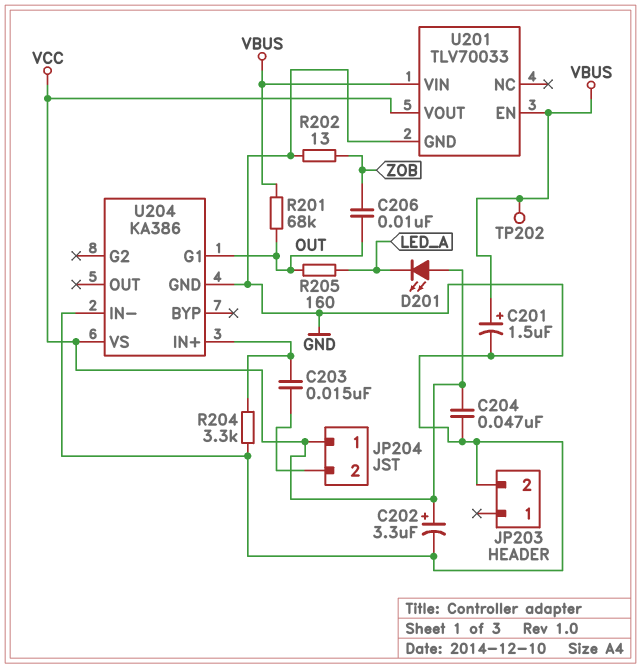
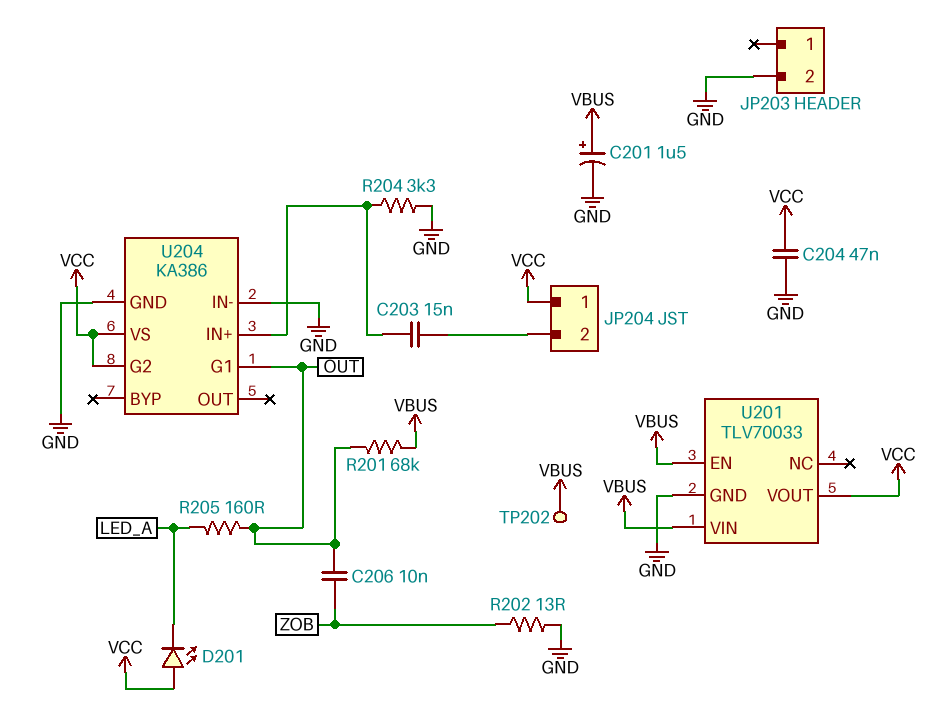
C202: 3.3uF (plus VCC, minus GND) -> none
U204 pin G2: none -> VCC

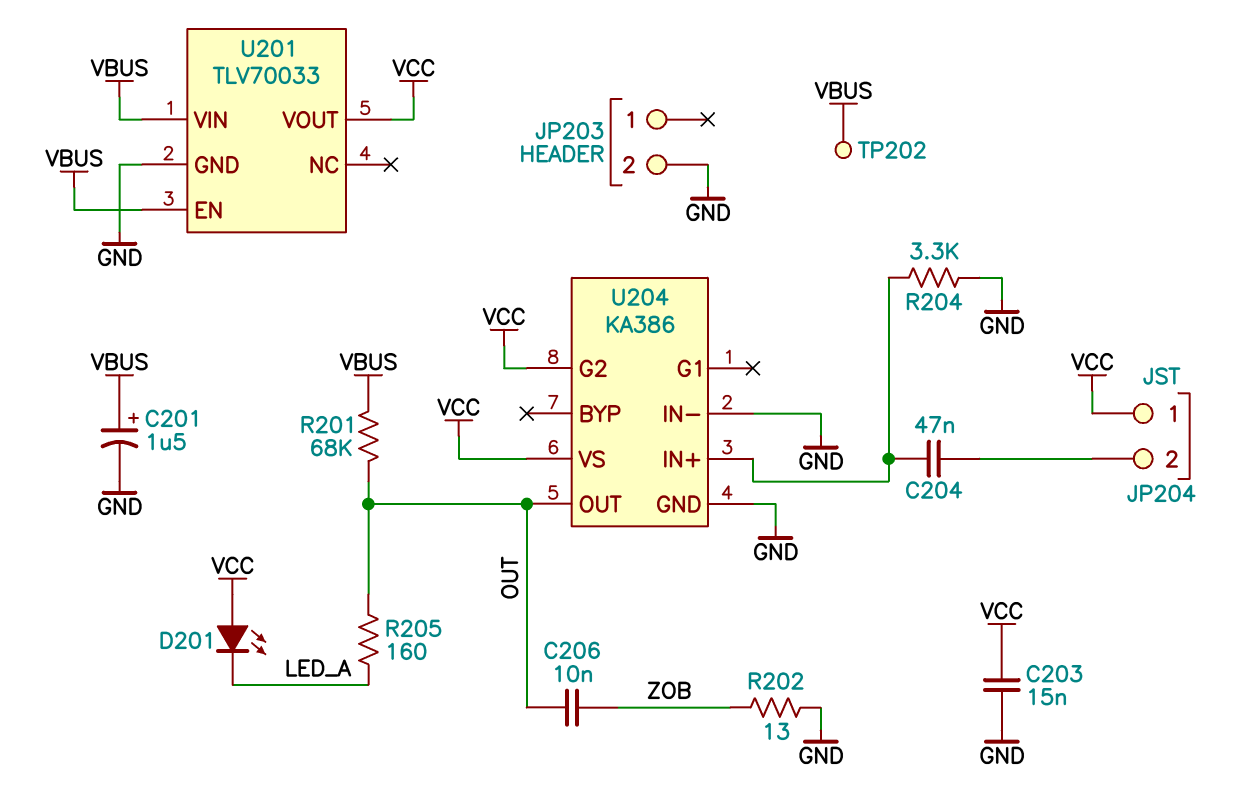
C203: 15nF (JP204/2, U204/IN+) -> 15nF (GND, VCC)
C204: 47nF (GND, VCC) -> 47nF (JP204/2, U204/IN+)
U204 pin G1: OUT -> none
U204 pin OUT: none -> OUT

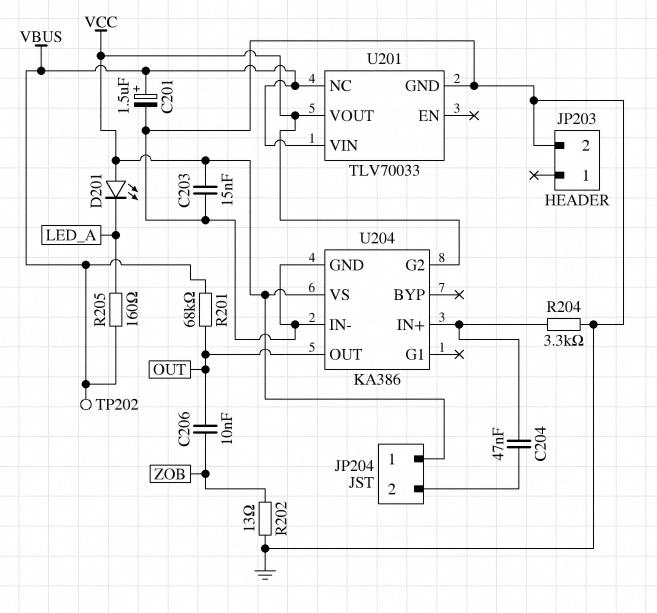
R205: 160 (LED_A, OUT) -> 160 (LED_A, VBUS)
U201 pin EN: VBUS -> none
U201 pin NC: none -> VBUS

